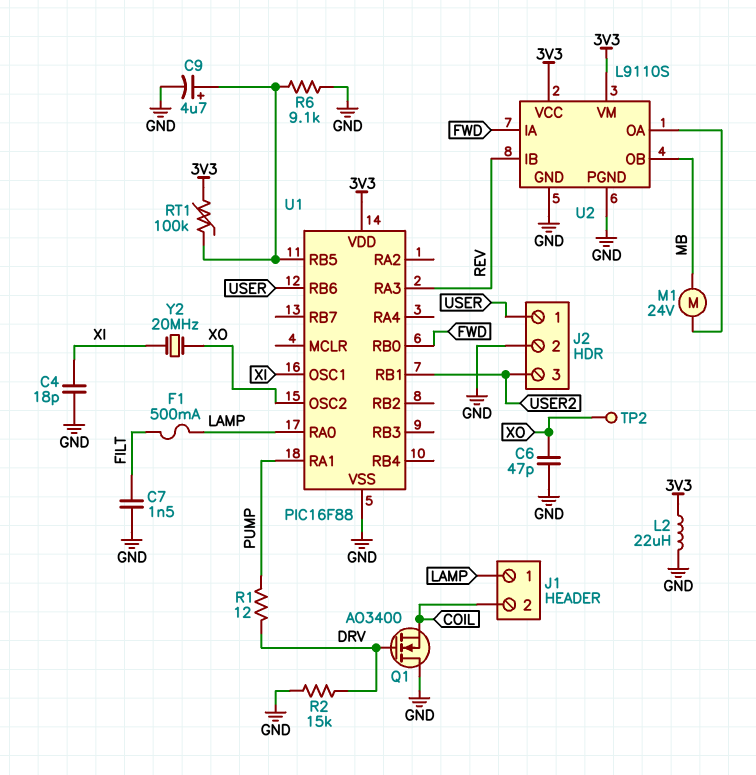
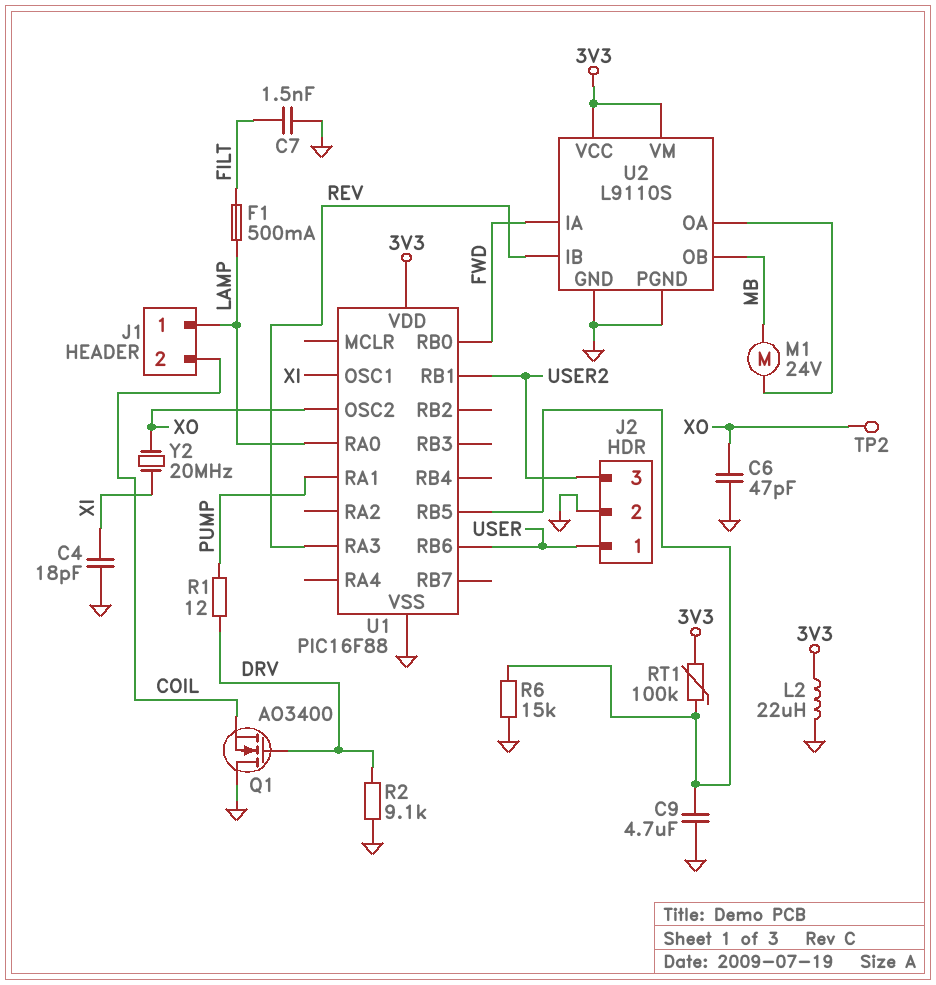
C9: 4.7uF (plus U1/RB5, minus GND) -> 4.7uF (GND, U1/RB5)
R2: 15k (DRV, GND) -> 9.1k (DRV, GND)
R6: 9.1k (GND, U1/RB5) -> 15k (GND, U1/RB5)

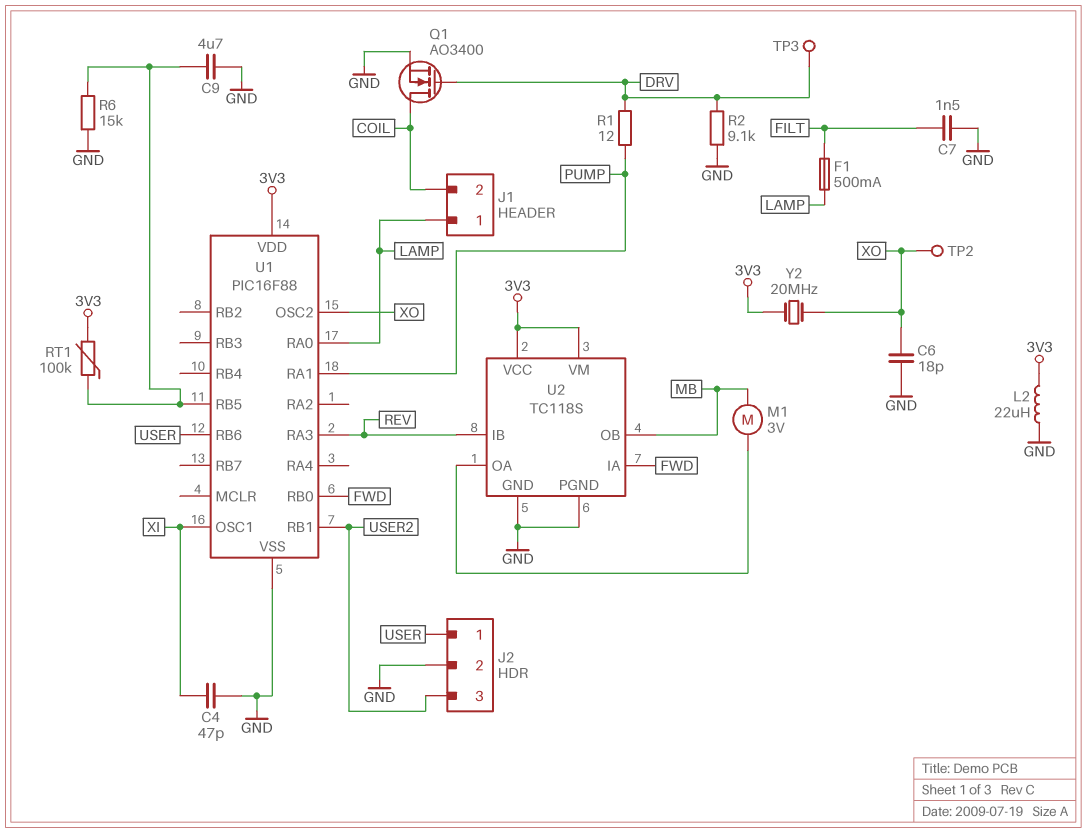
C4: 18pF (GND, XI) -> 47pF (GND, XI)
C6: 47pF (GND, XO) -> 18pF (GND, XO)
M1: motor 24V (MB, U2/OA) -> motor 3V (MB, U2/OA)
Q1: NMOS AO3400 (G DRV, D GND, S COIL) -> NMOS AO3400 (G DRV, D COIL, S GND)
TP3: none -> test point (DRV)
U2: L9110S -> TC118S
Y2: 20MHz (XI, XO) -> 20MHz (3V3, XO)

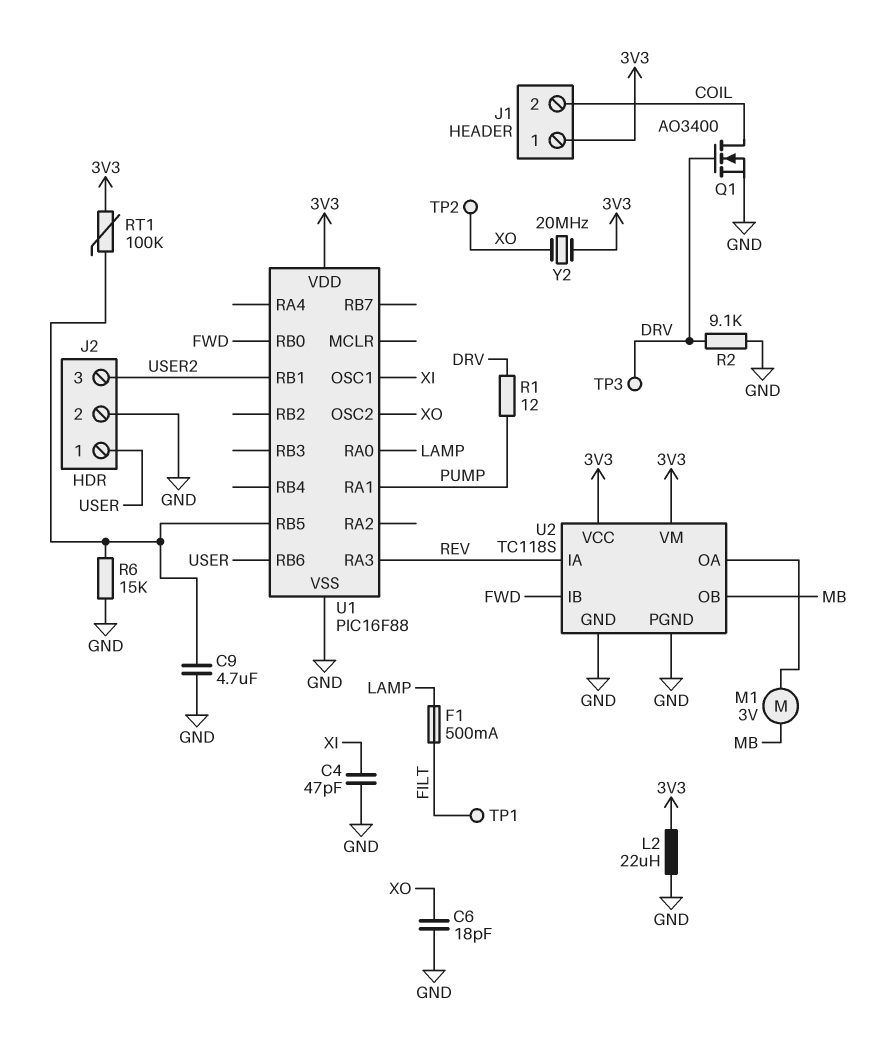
C7: 1.5nF (FILT, GND) -> none
J1 pin 1: LAMP -> 3V3
TP1: none -> test point (FILT)
U2 pin IA: FWD -> REV
U2 pin IB: REV -> FWD

